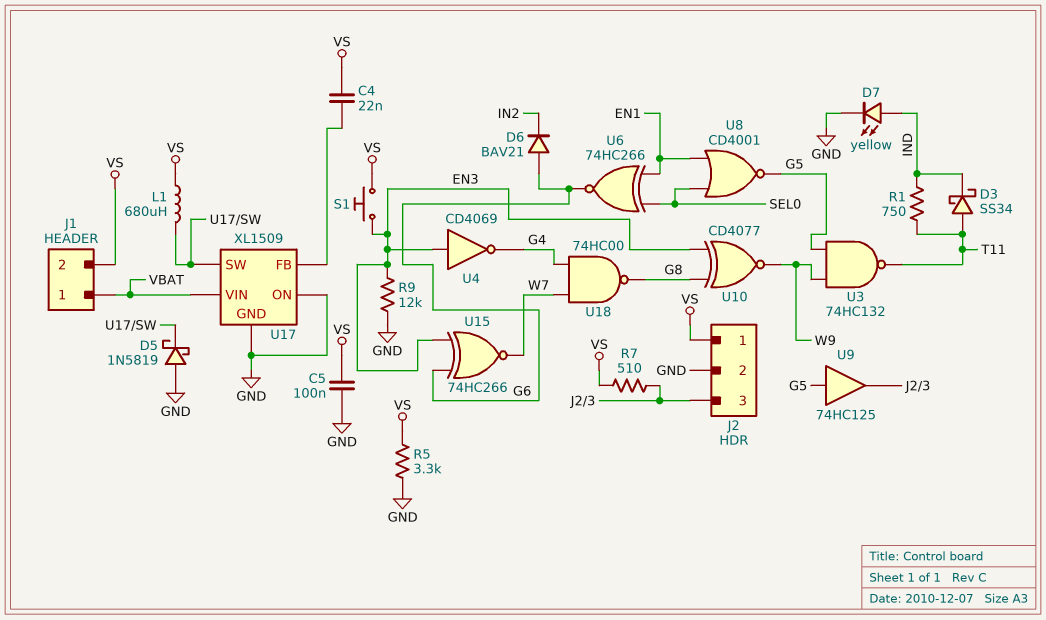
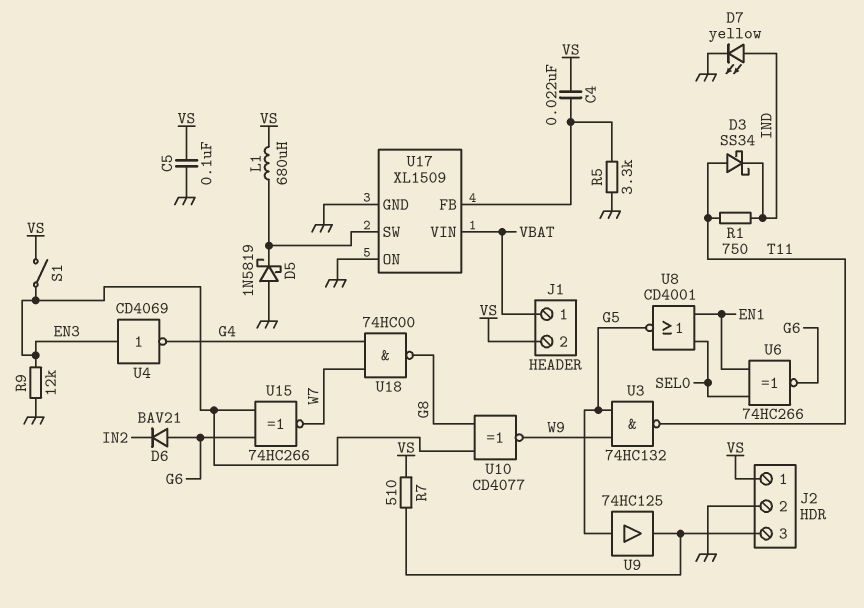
R5: 3.3k (GND, VS) -> 3.3k (GND, U17/FB)
S1: button (EN3, VS) -> switch (EN3, VS)

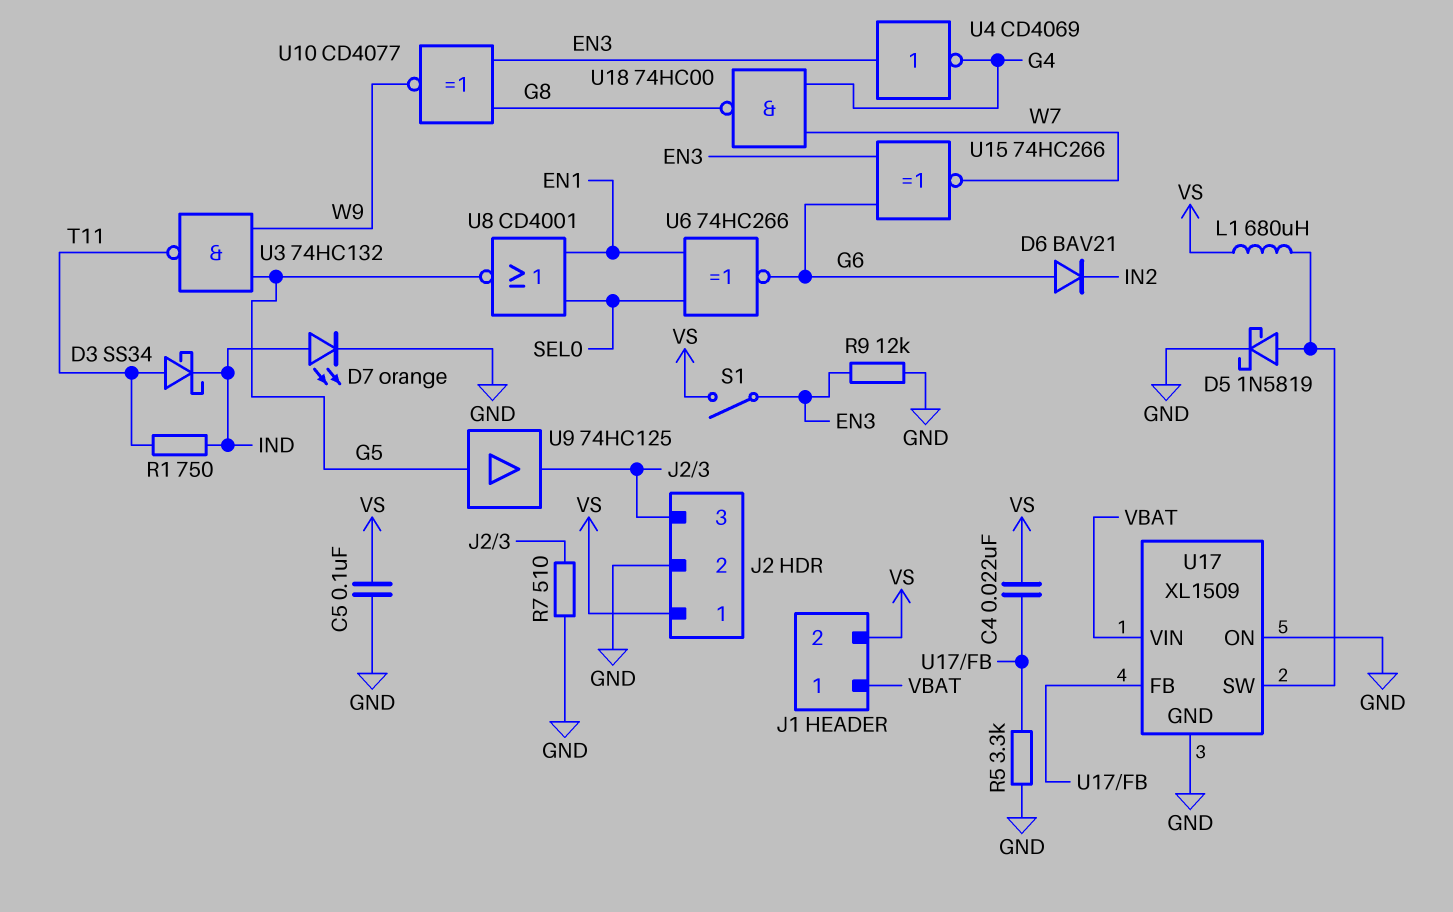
D5: schottky 1N5819 (A GND, K U17/SW) -> schottky 1N5819 (A U17/SW, K GND)
D7: LED yellow (A IND, K GND) -> LED orange (A IND, K GND)
R7: 510 (J2/3, VS) -> 510 (GND, J2/3)

